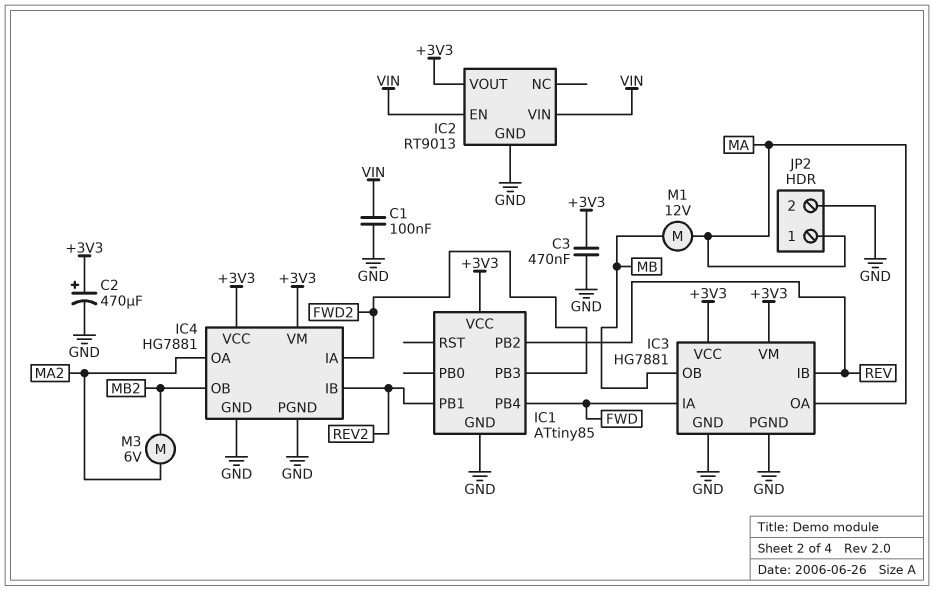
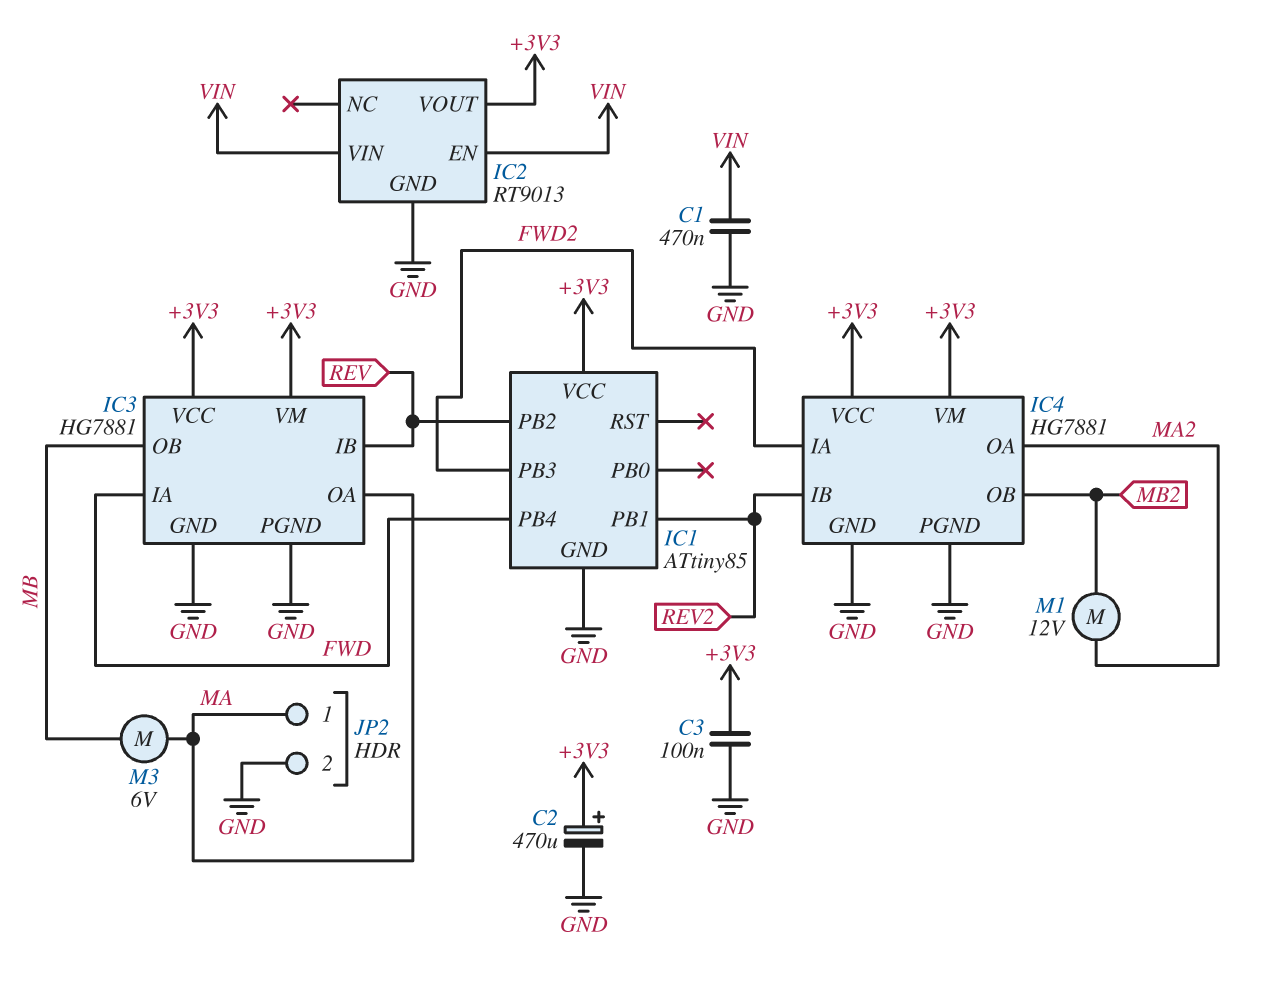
C1: 100nF (GND, VIN) -> 470nF (GND, VIN)
C3: 470nF (+3V3, GND) -> 100nF (+3V3, GND)
M1: motor 12V (MA, MB) -> motor 12V (MA2, MB2)
M3: motor 6V (MA2, MB2) -> motor 6V (MA, MB)

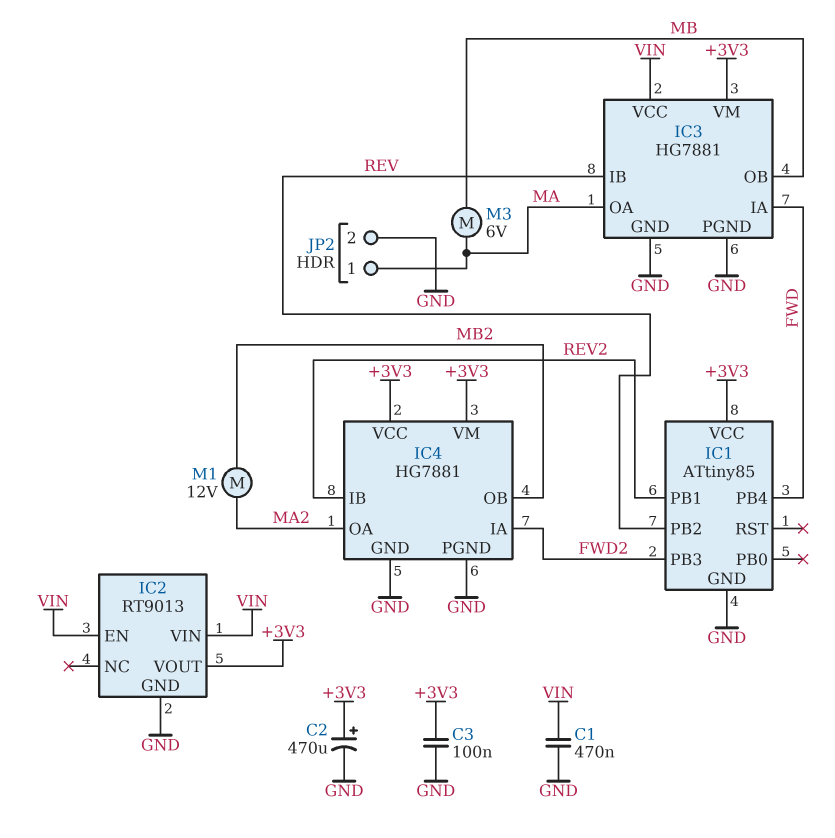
IC3 pin VCC: +3V3 -> VIN

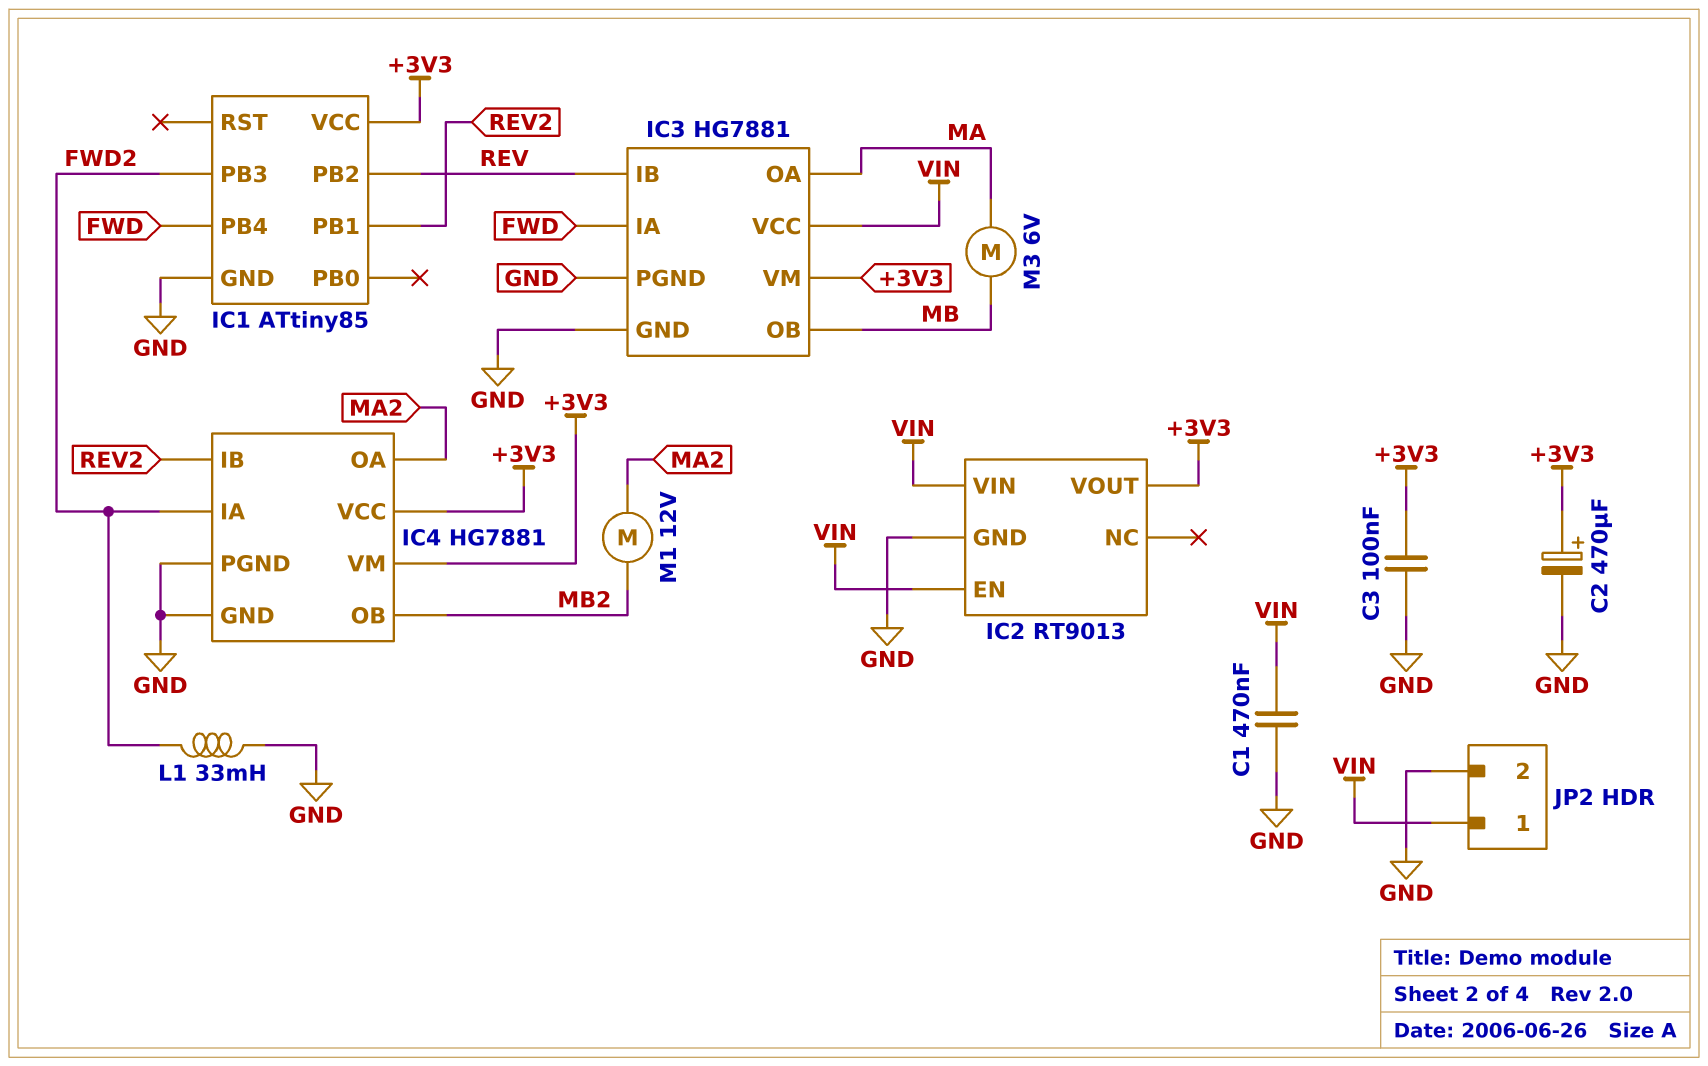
JP2 pin 1: MA -> VIN
L1: none -> 33mH (FWD2, GND)

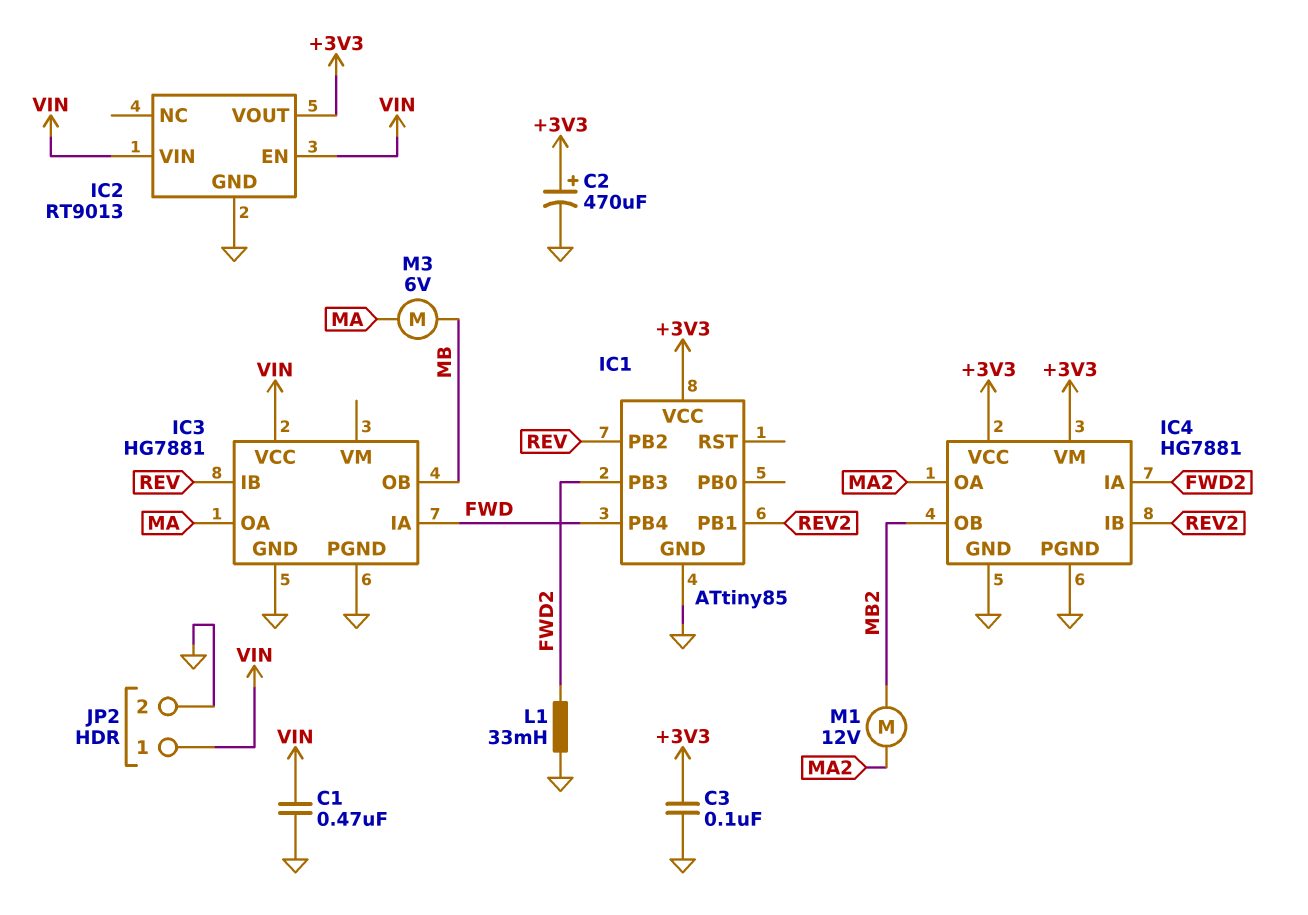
IC3 pin VM: +3V3 -> none

